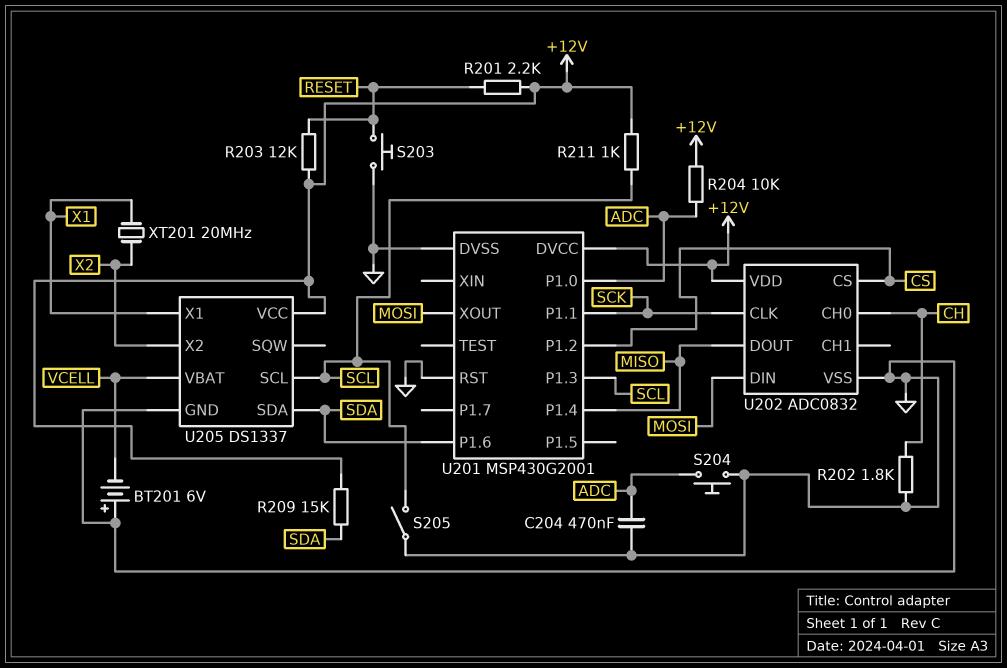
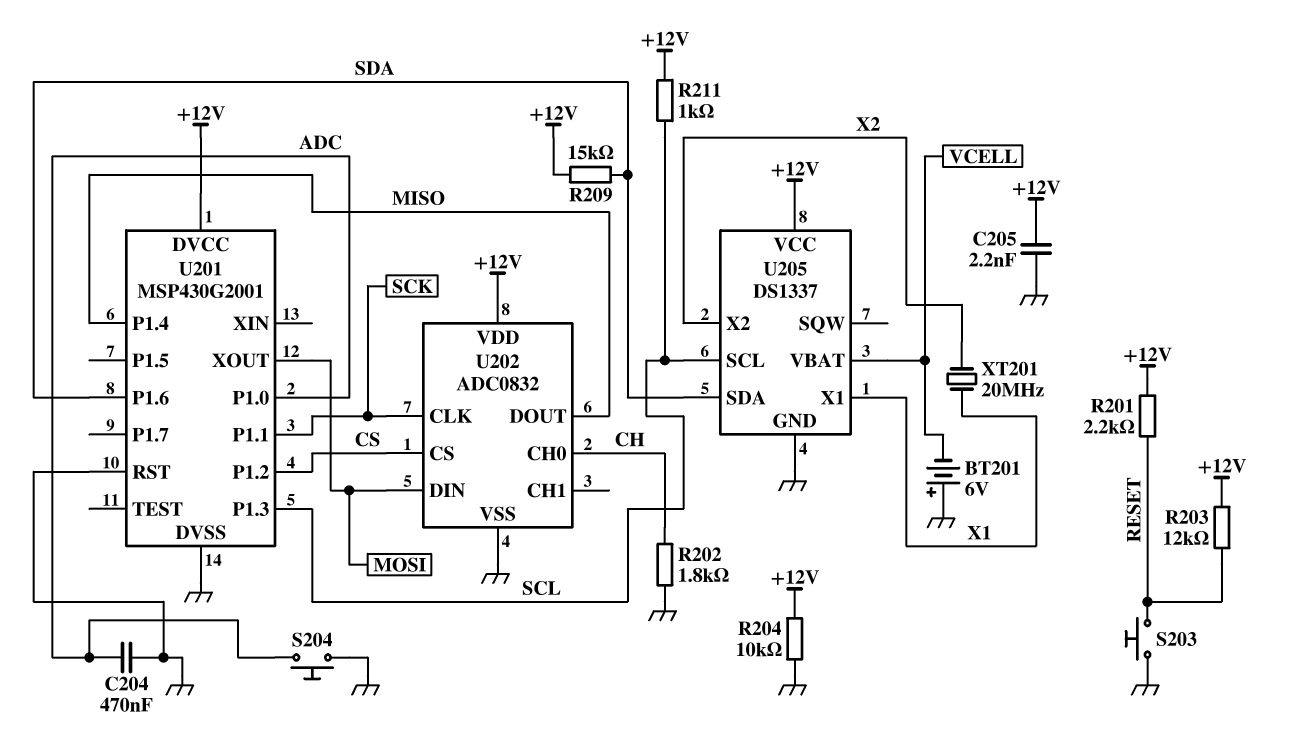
C205: none -> 2.2nF (+12V, GND)
R204: 10k (+12V, ADC) -> 10k (+12V, GND)
S205: switch (GND, SCL) -> none

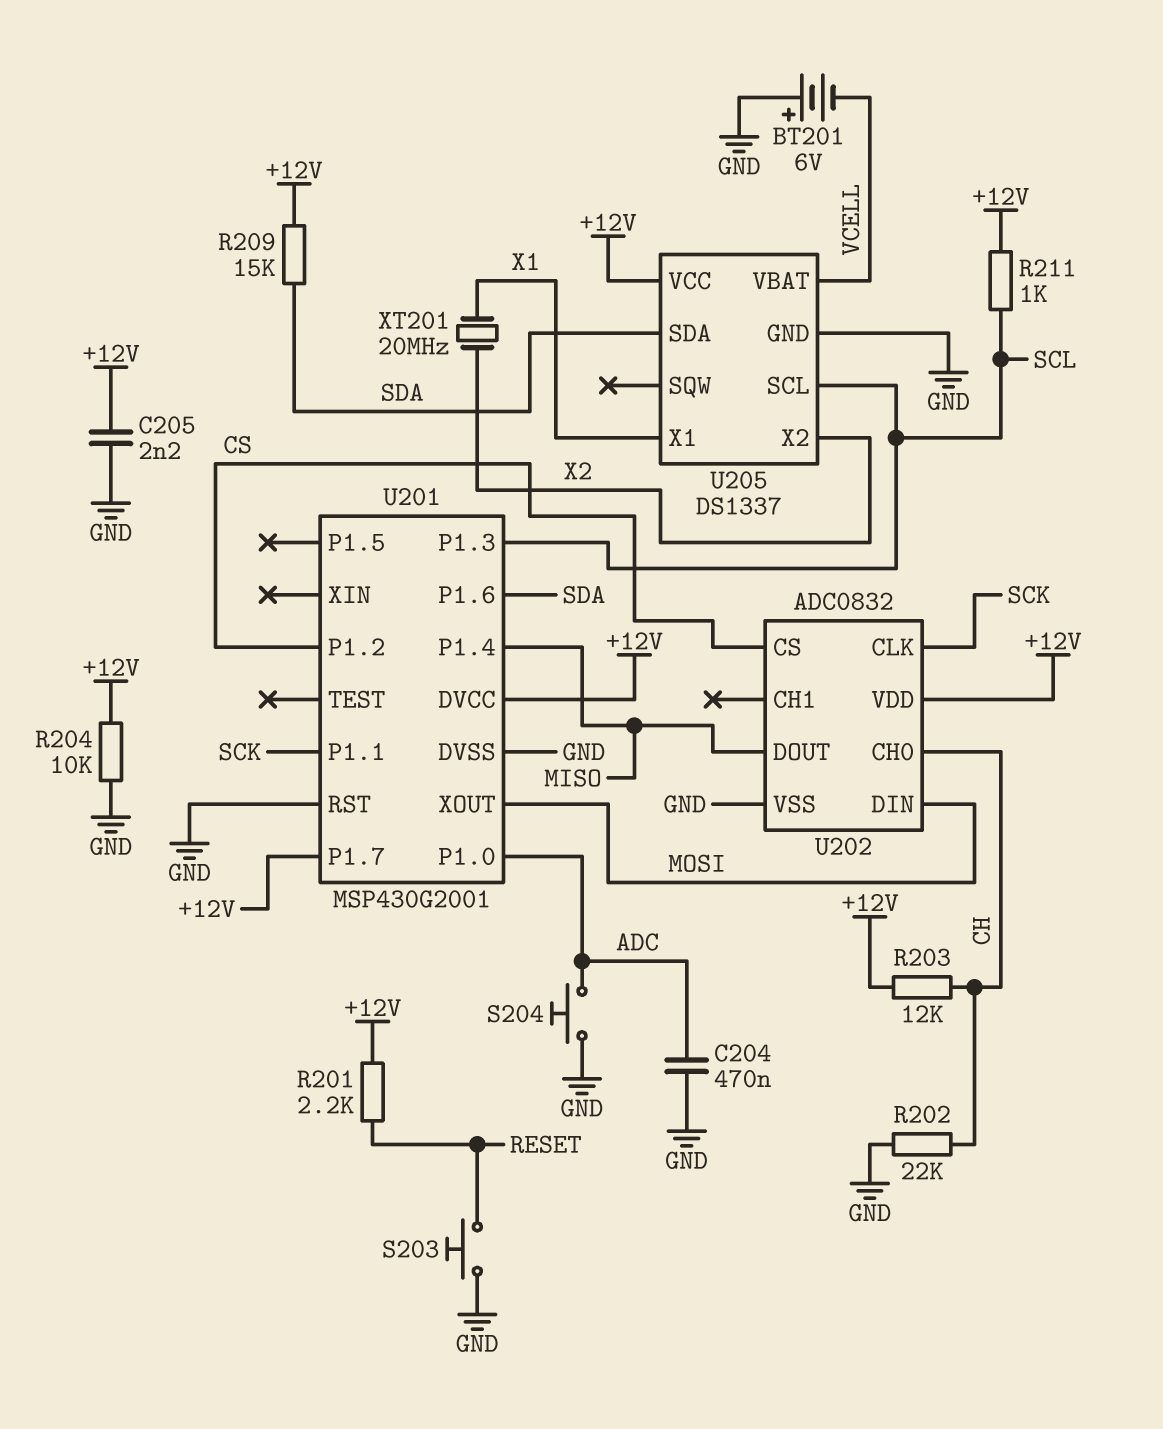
R202: 1.8k (CH, GND) -> 22k (CH, GND)
R203: 12k (+12V, RESET) -> 12k (+12V, CH)
U201 pin P1.7: none -> +12V

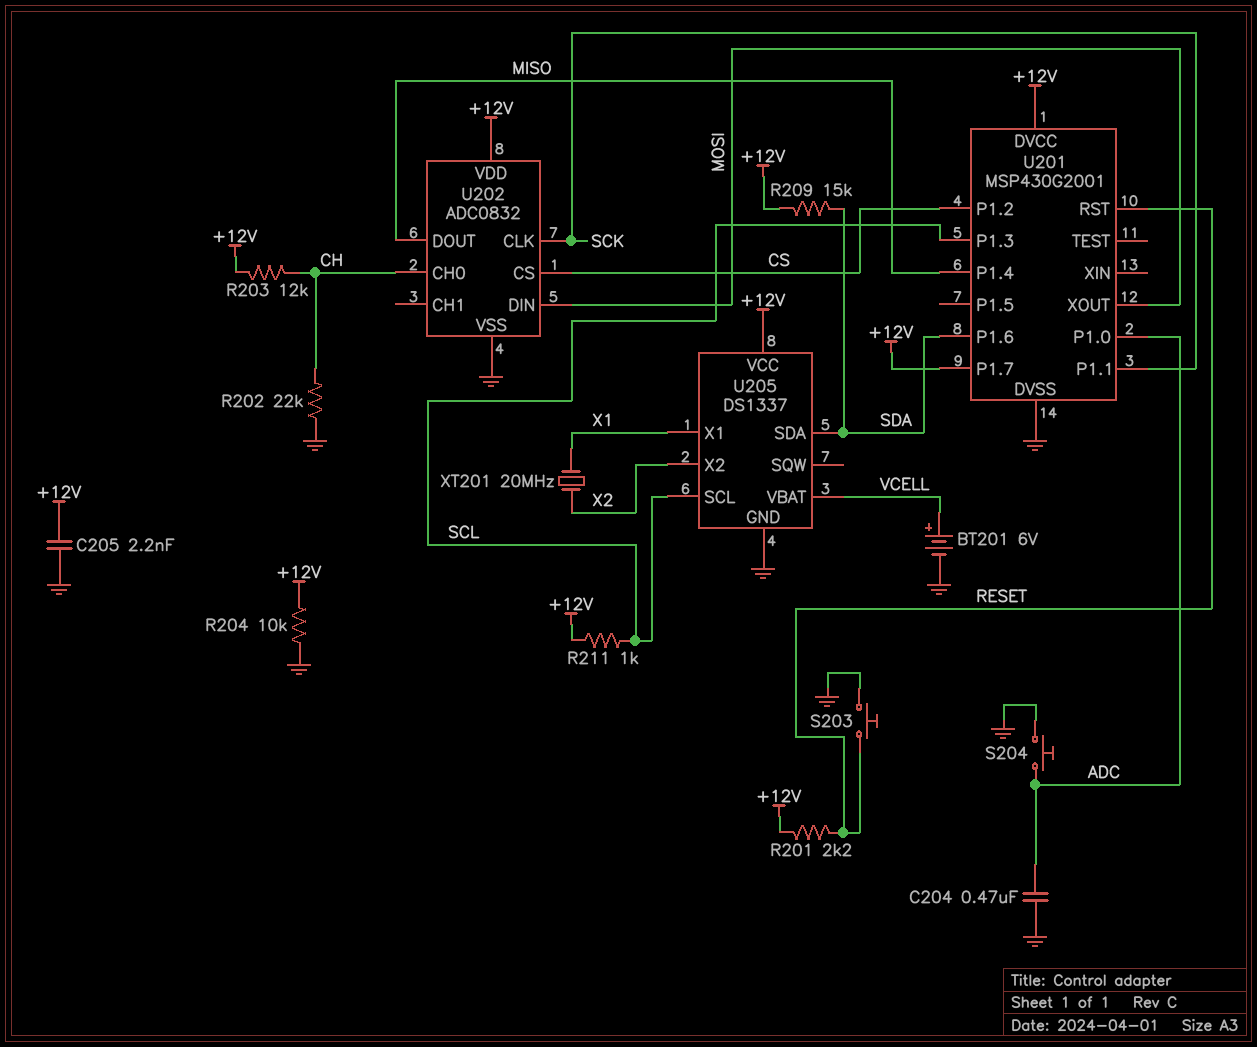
BT201: 6V (plus GND, minus VCELL) -> 6V (plus VCELL, minus GND)
U201 pin RST: GND -> RESET

